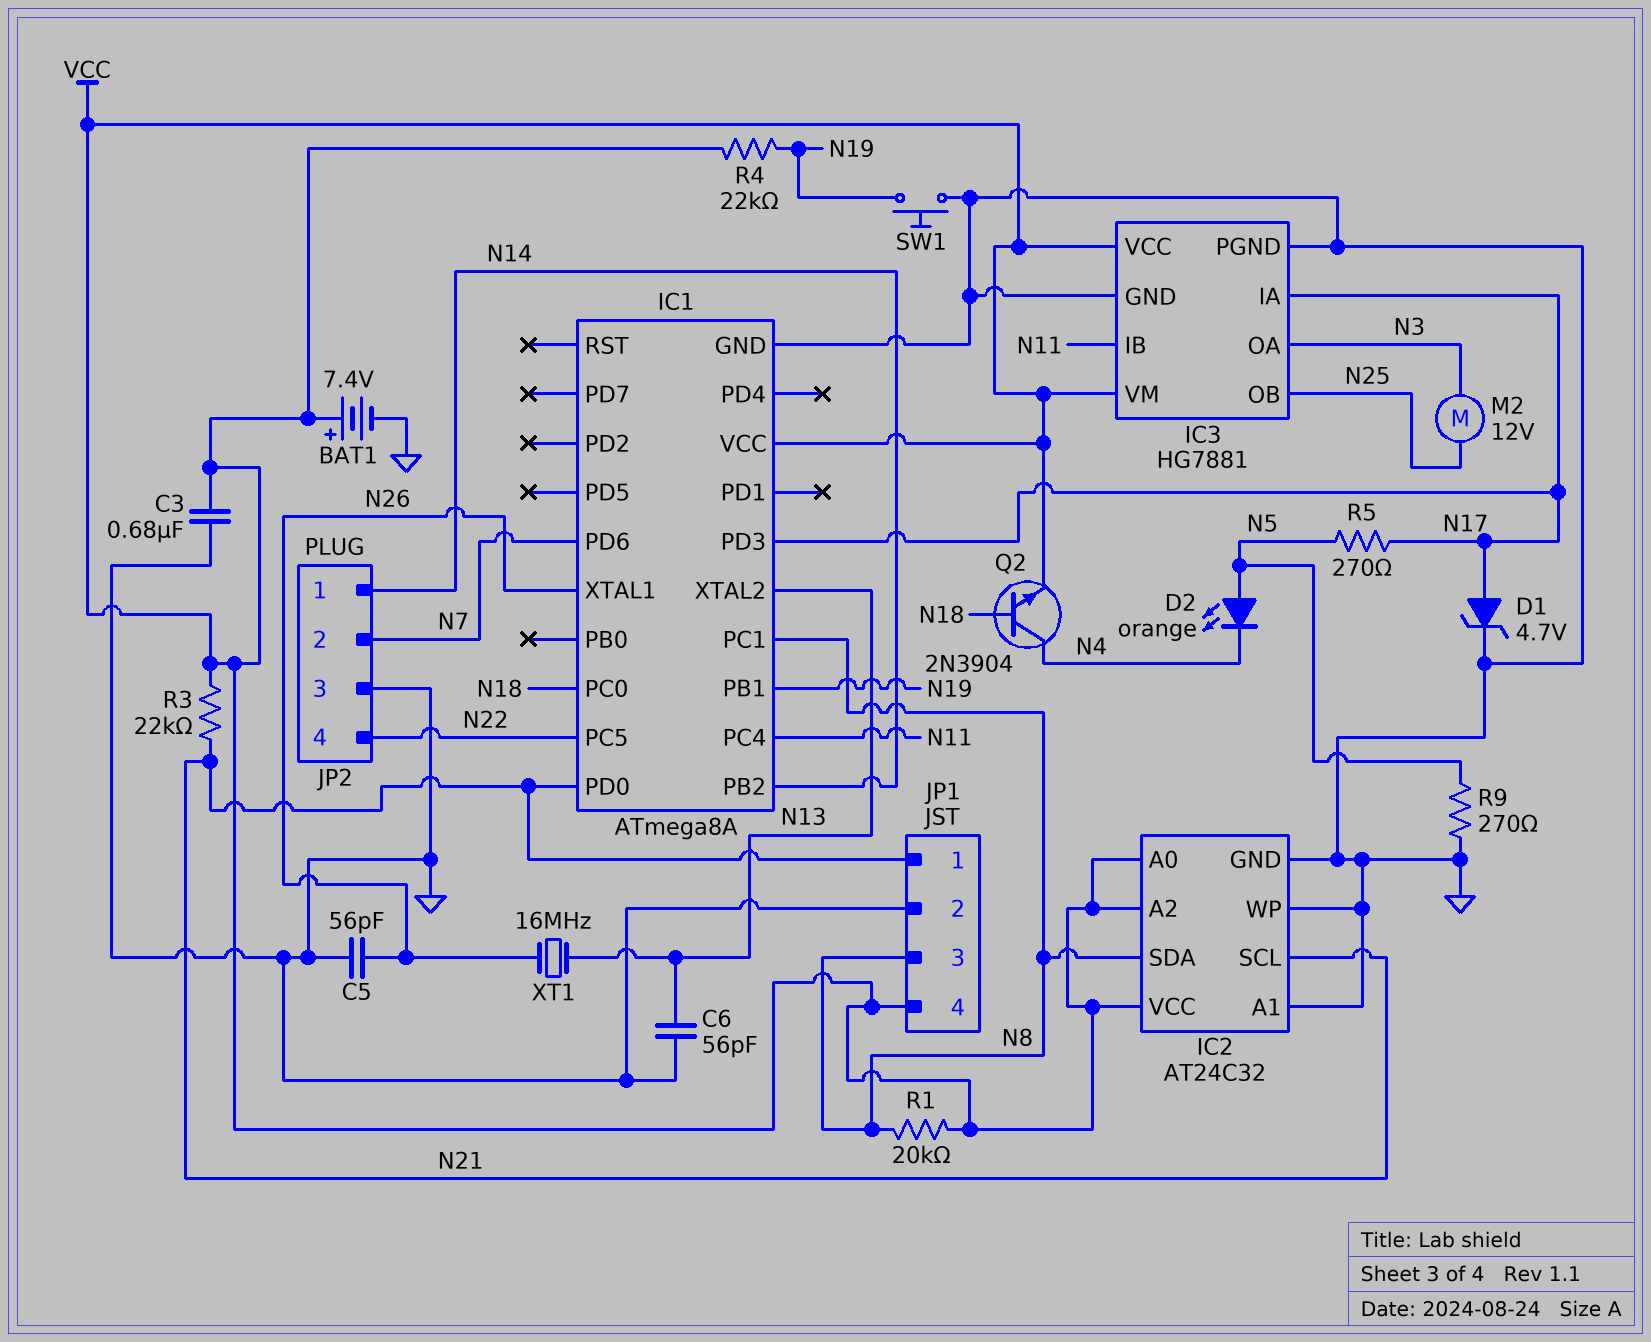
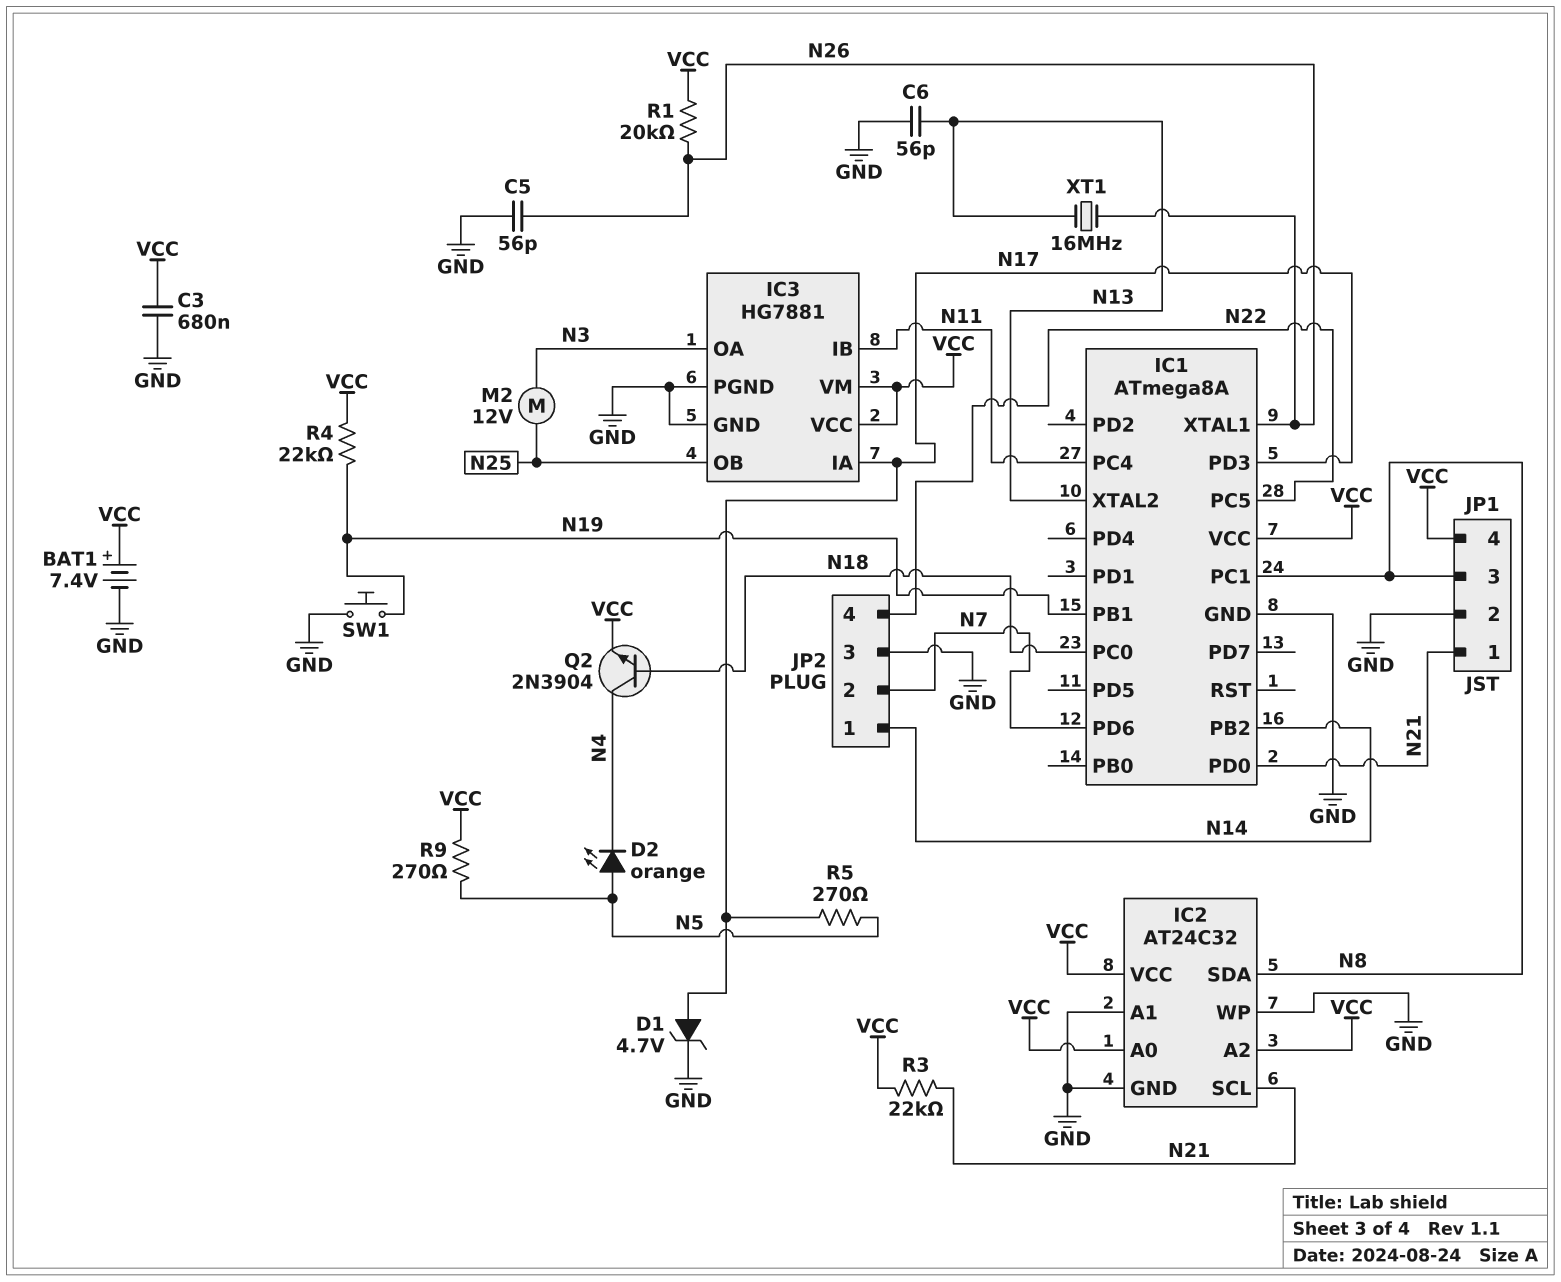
R1: 20k (N8, VCC) -> 20k (N26, VCC)
R9: 270 (GND, N5) -> 270 (N5, VCC)

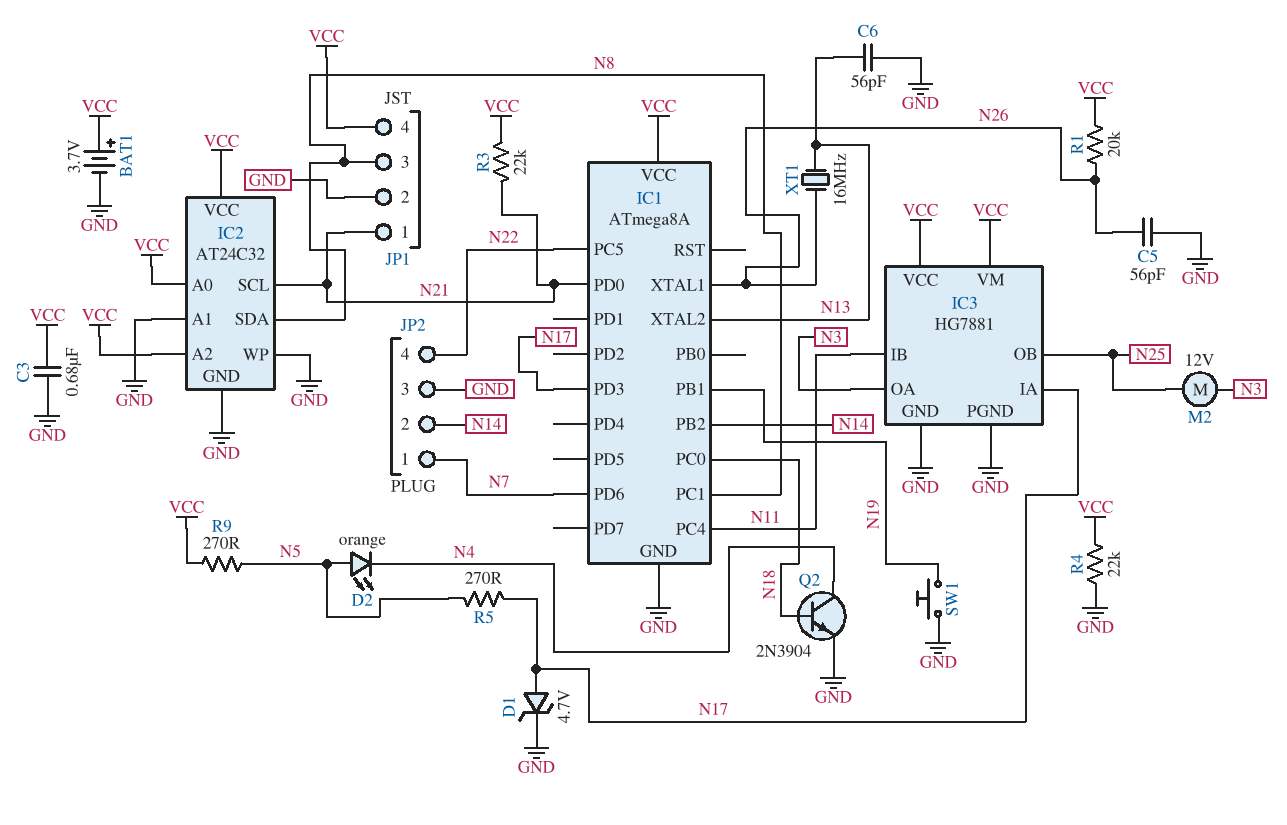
BAT1: 7.4V (plus VCC, minus GND) -> 3.7V (plus VCC, minus GND)
JP2 pin 1: N14 -> N7
JP2 pin 2: N7 -> N14
Q2: NPN 2N3904 (B N18, C N4, E VCC) -> NPN 2N3904 (B N18, C N4, E GND)
R4: 22k (N19, VCC) -> 22k (GND, VCC)

